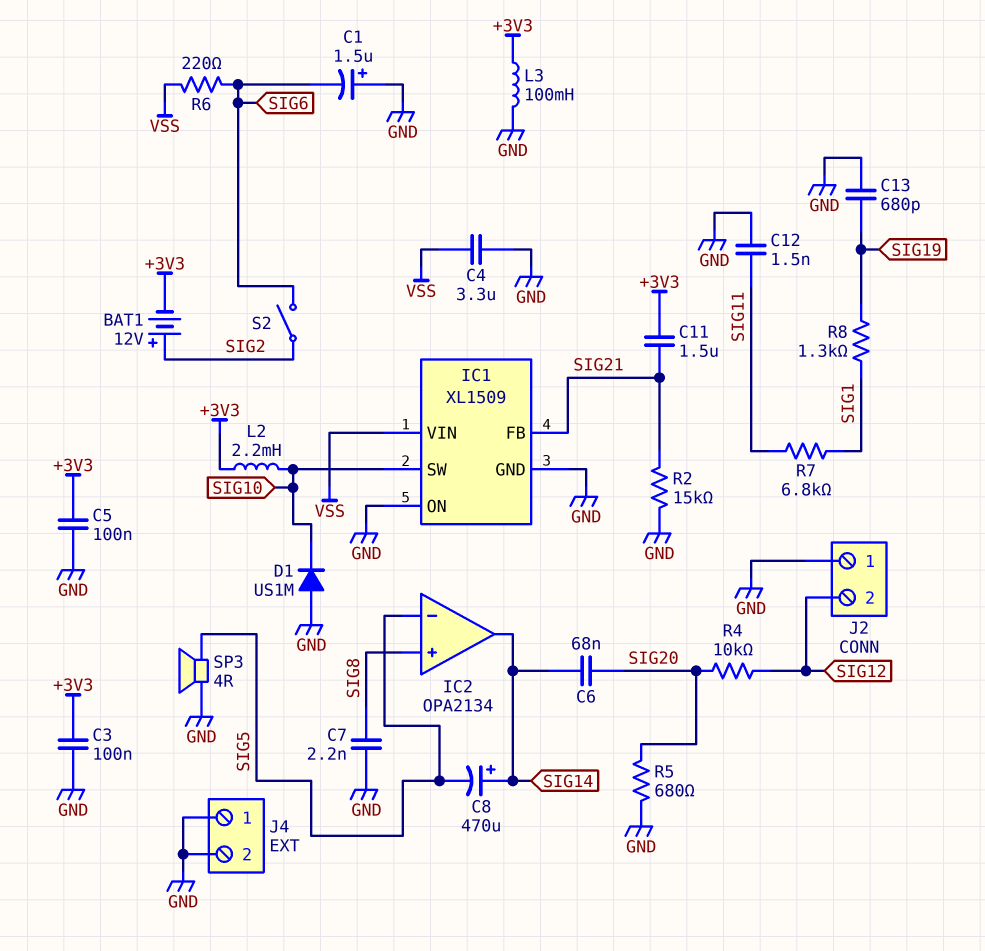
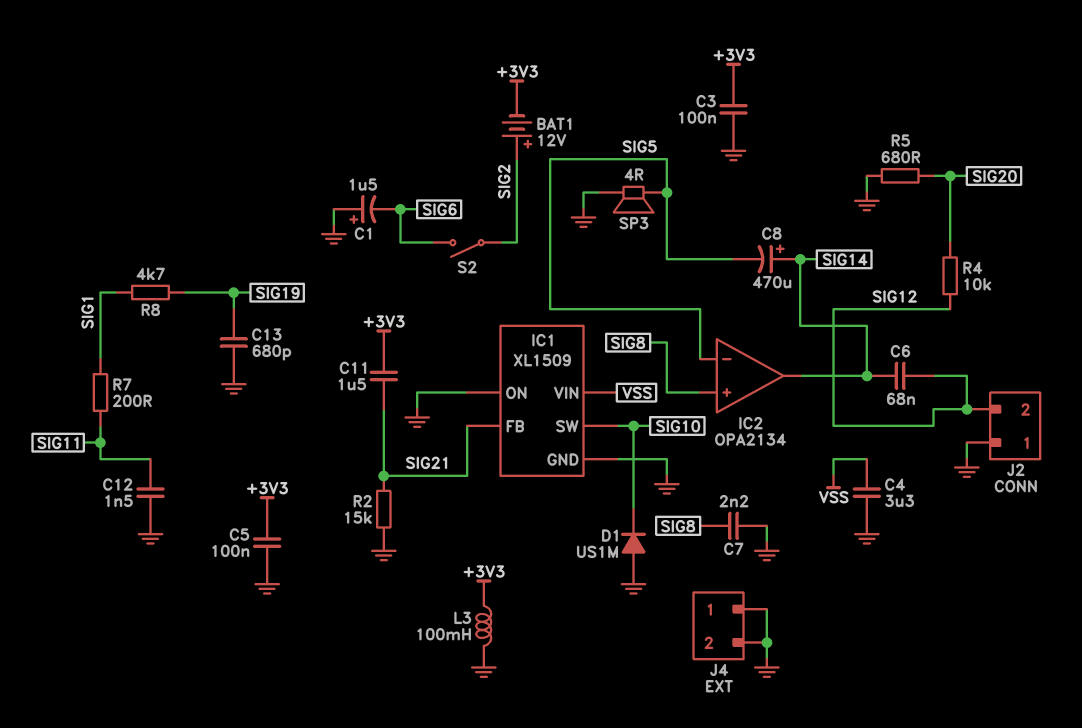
C6: 68nF (SIG14, SIG20) -> 68nF (SIG12, SIG14)
L2: 2.2mH (+3V3, SIG10) -> none
R6: 220 (SIG6, VSS) -> none
R7: 6.8k (SIG1, SIG11) -> 200 (SIG1, SIG11)
R8: 1.3k (SIG1, SIG19) -> 4.7k (SIG1, SIG19)

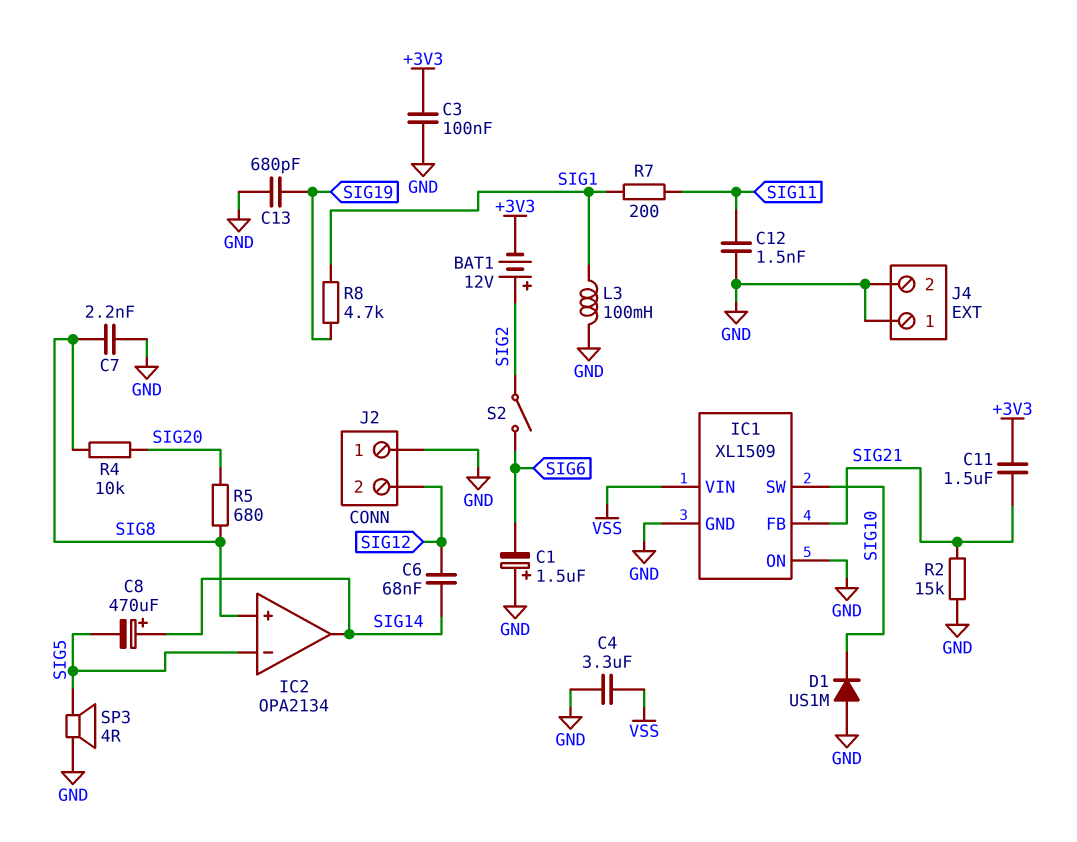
C5: 100nF (+3V3, GND) -> none
L3: 100mH (+3V3, GND) -> 100mH (GND, SIG1)
R4: 10k (SIG12, SIG20) -> 10k (SIG8, SIG20)
R5: 680 (GND, SIG20) -> 680 (SIG8, SIG20)

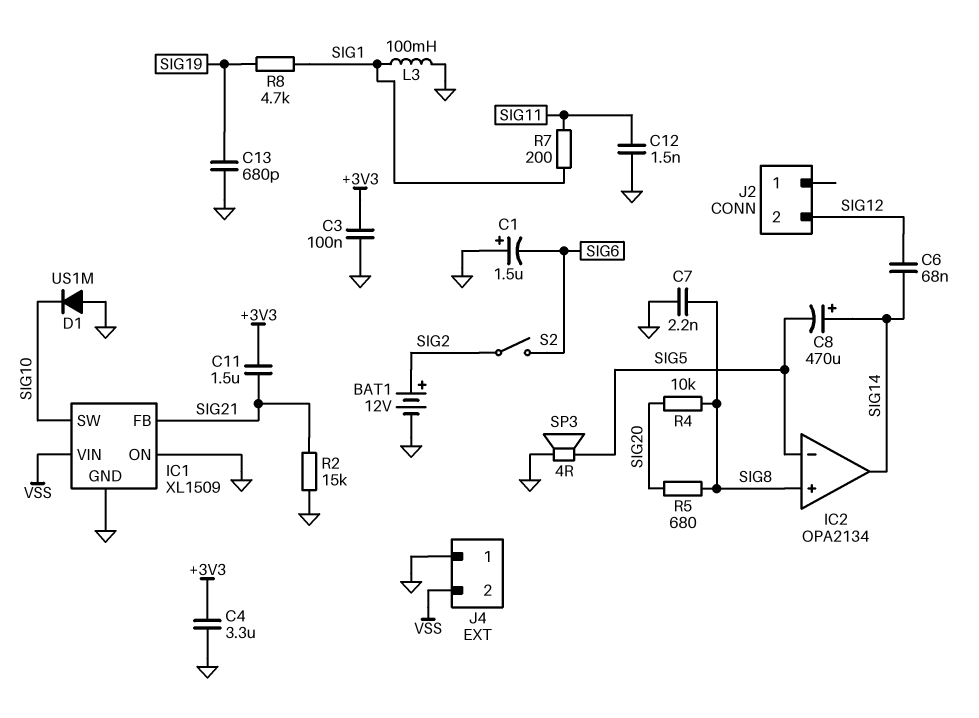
BAT1: 12V (plus SIG2, minus +3V3) -> 12V (plus SIG2, minus GND)
C4: 3.3uF (GND, VSS) -> 3.3uF (+3V3, GND)
J2 pin 1: GND -> none
J4 pin 2: GND -> VSS

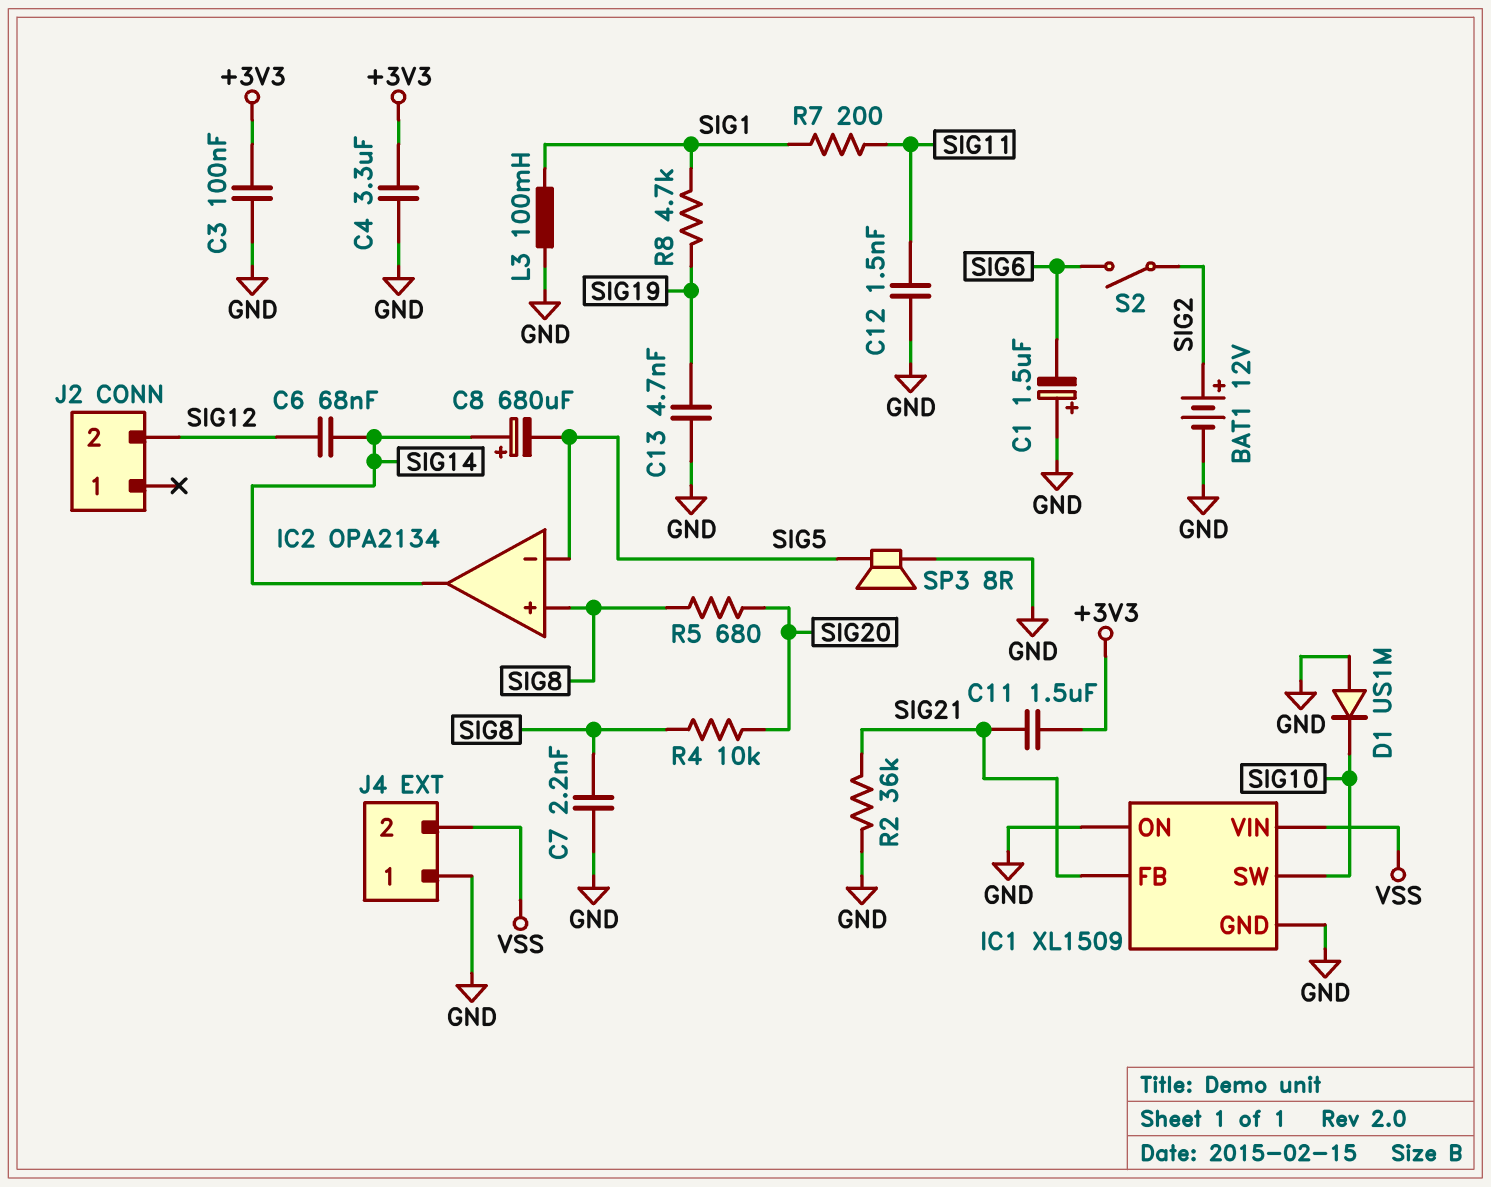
C8: 470uF (plus SIG14, minus SIG5) -> 680uF (plus SIG14, minus SIG5)
C13: 680pF (GND, SIG19) -> 4.7nF (GND, SIG19)
R2: 15k (GND, SIG21) -> 36k (GND, SIG21)
SP3: speaker 4R (GND, SIG5) -> speaker 8R (GND, SIG5)

